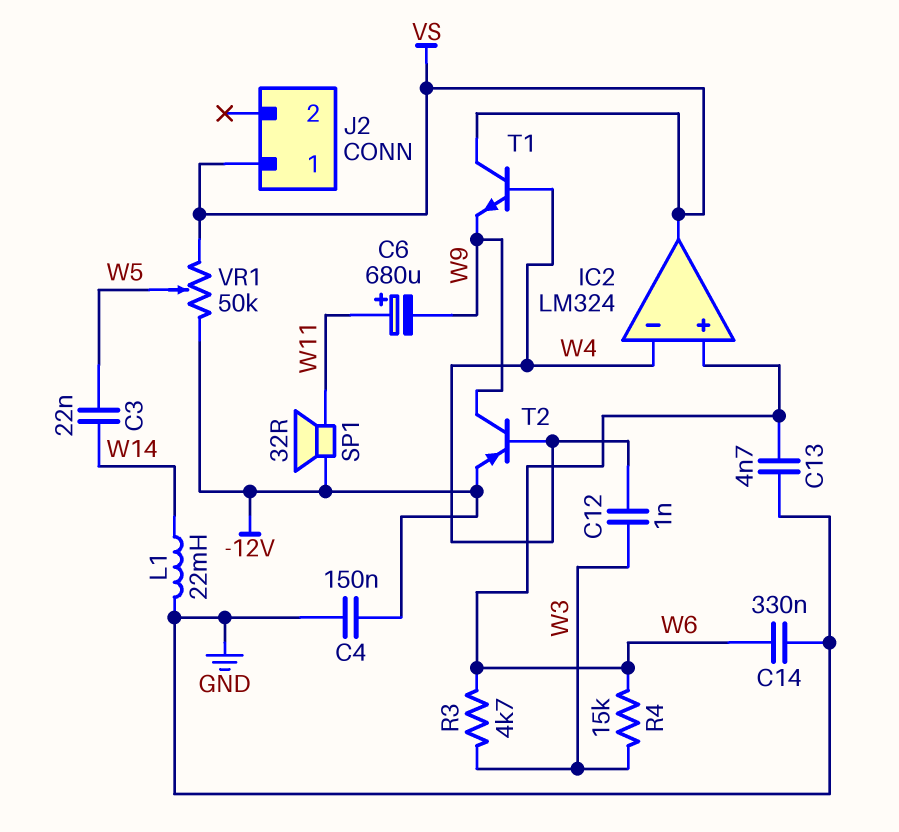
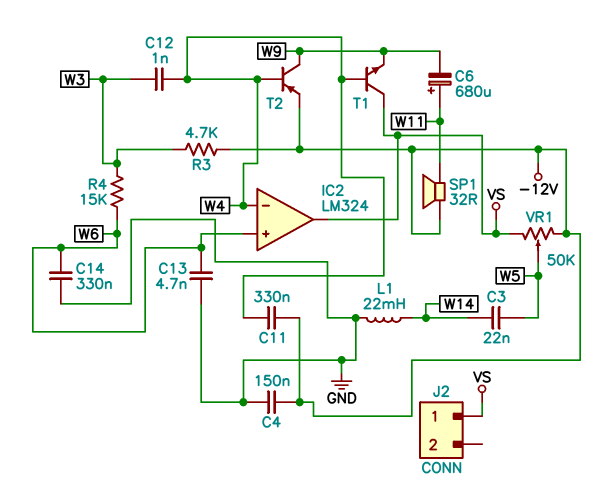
C11: none -> 330nF (-12V, W4)
R3: 4.7k (W3, W6) -> 4.7k (-12V, W3)

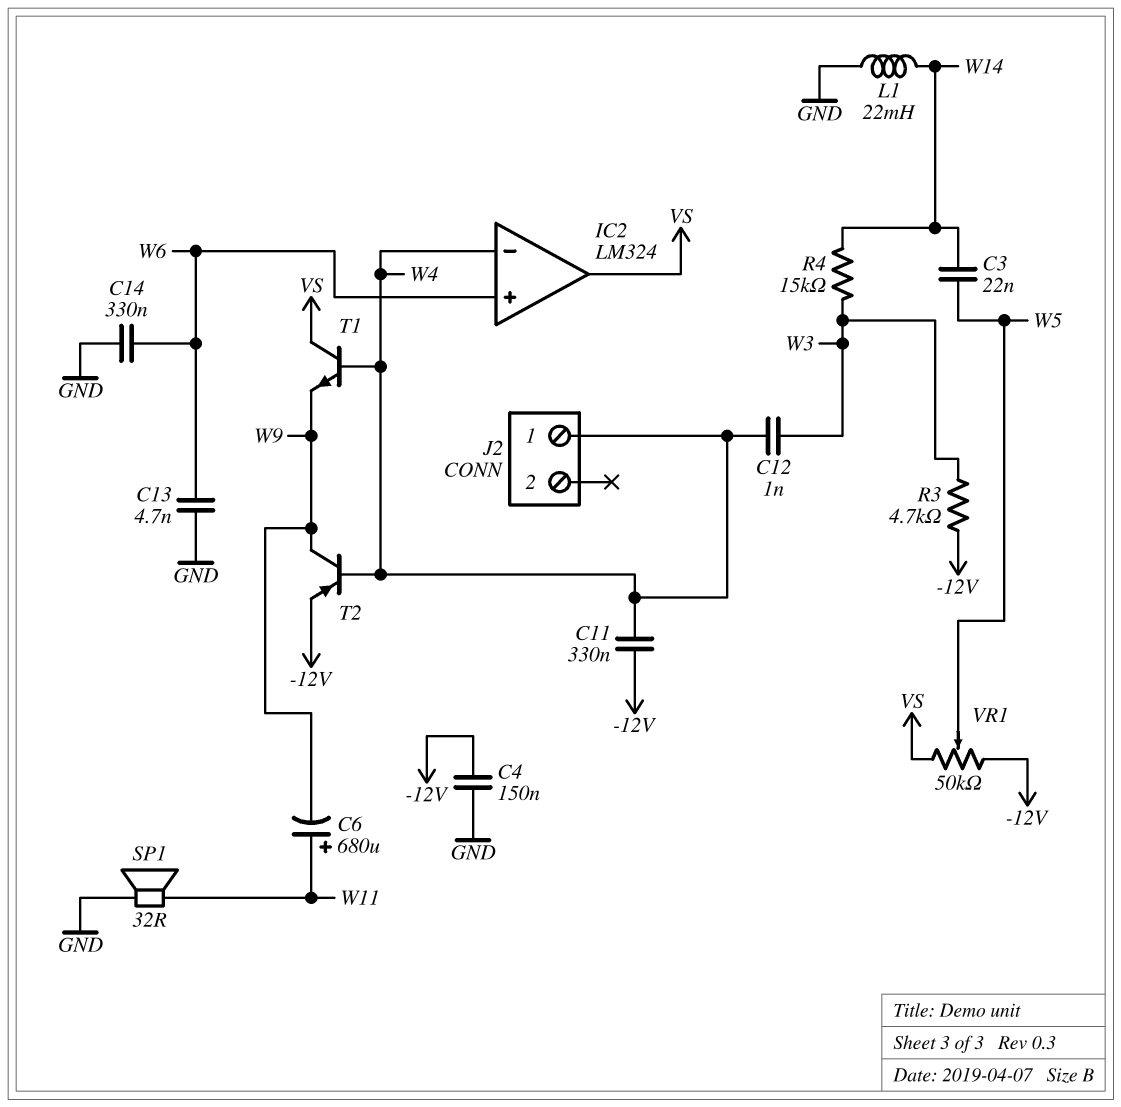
J2 pin 1: VS -> W4
R4: 15k (W3, W6) -> 15k (W3, W14)
SP1: speaker 32R (-12V, W11) -> speaker 32R (GND, W11)

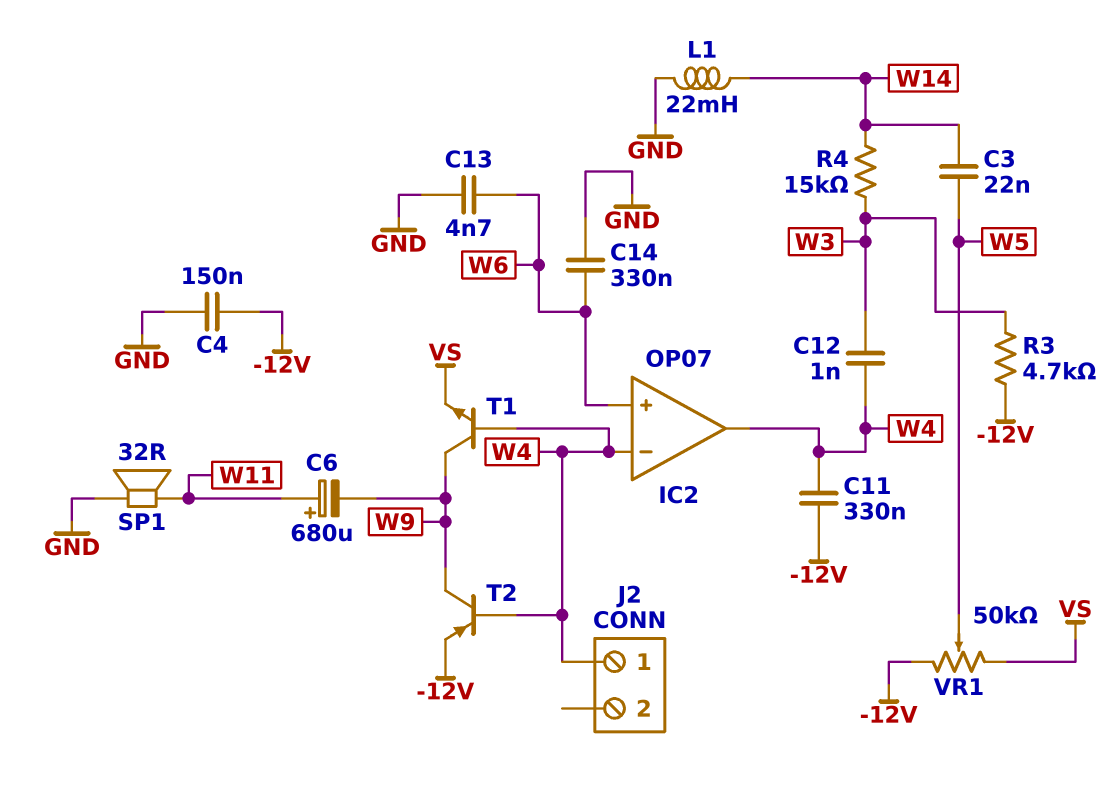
IC2: LM324 -> OP07
IC2 pin out: VS -> W4
T1: NPN (B W4, C VS, E W9) -> NPN (B W4, C W9, E VS)

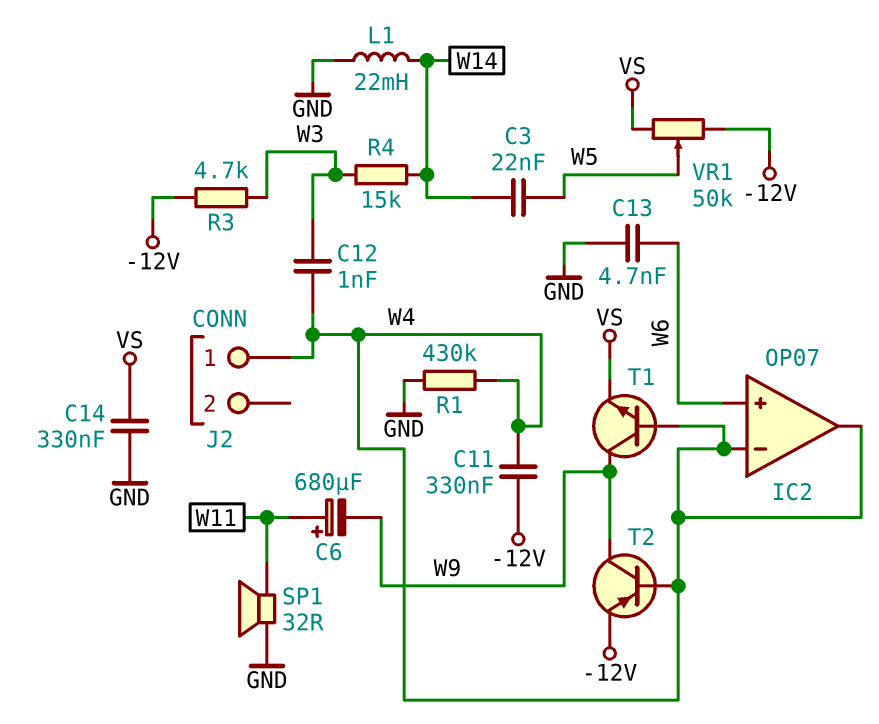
C4: 150nF (-12V, GND) -> none
C14: 330nF (GND, W6) -> 330nF (GND, VS)
R1: none -> 430k (GND, W4)

